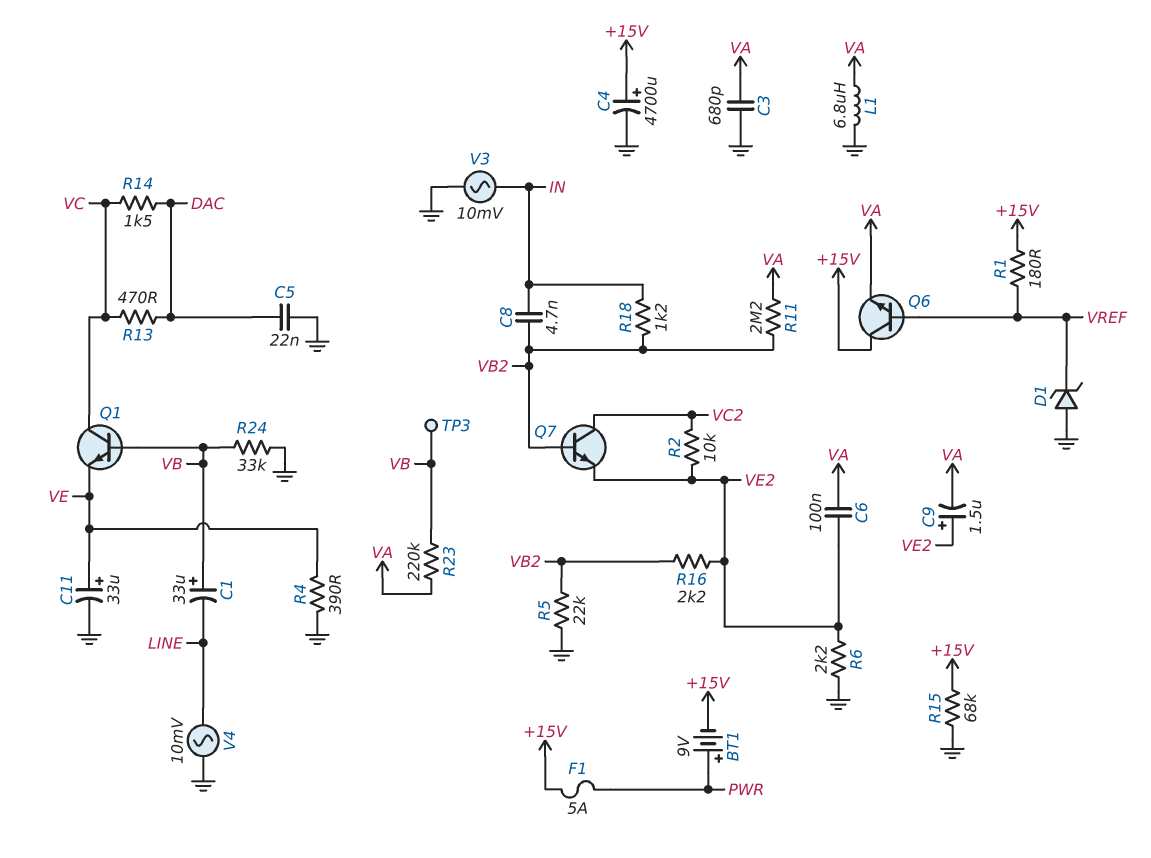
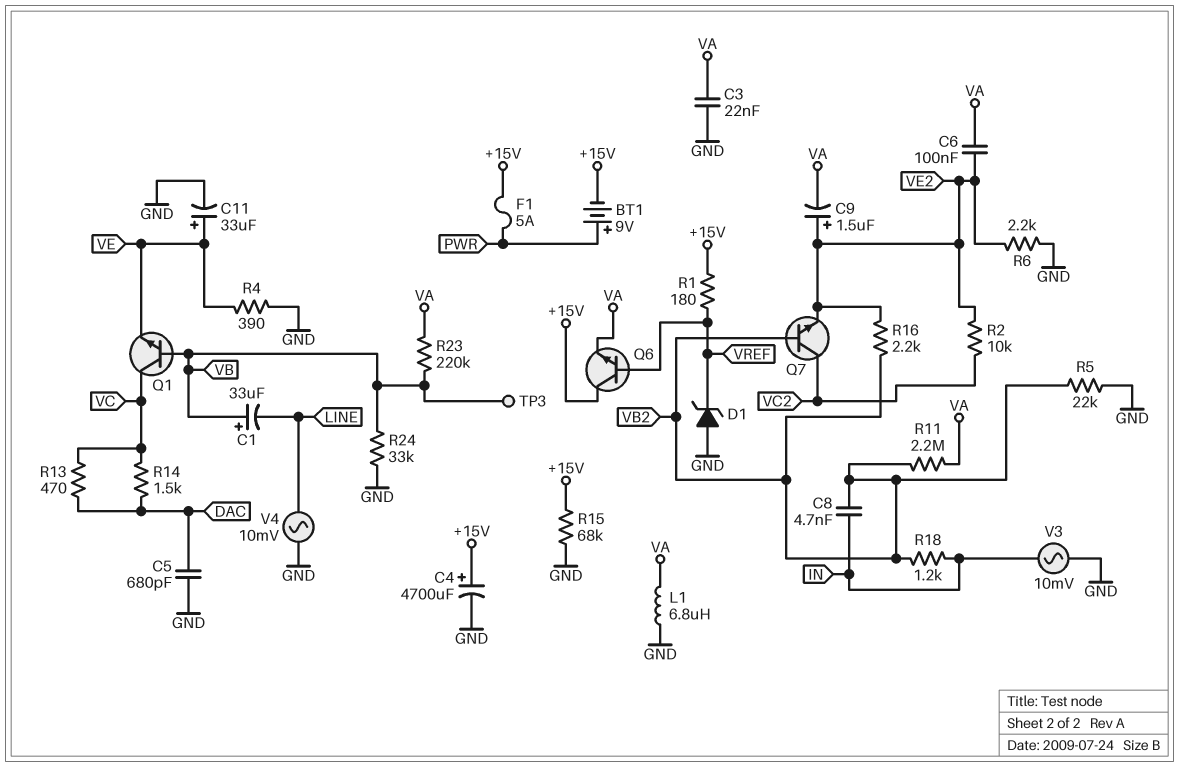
C3: 680pF (GND, VA) -> 22nF (GND, VA)
C5: 22nF (DAC, GND) -> 680pF (DAC, GND)

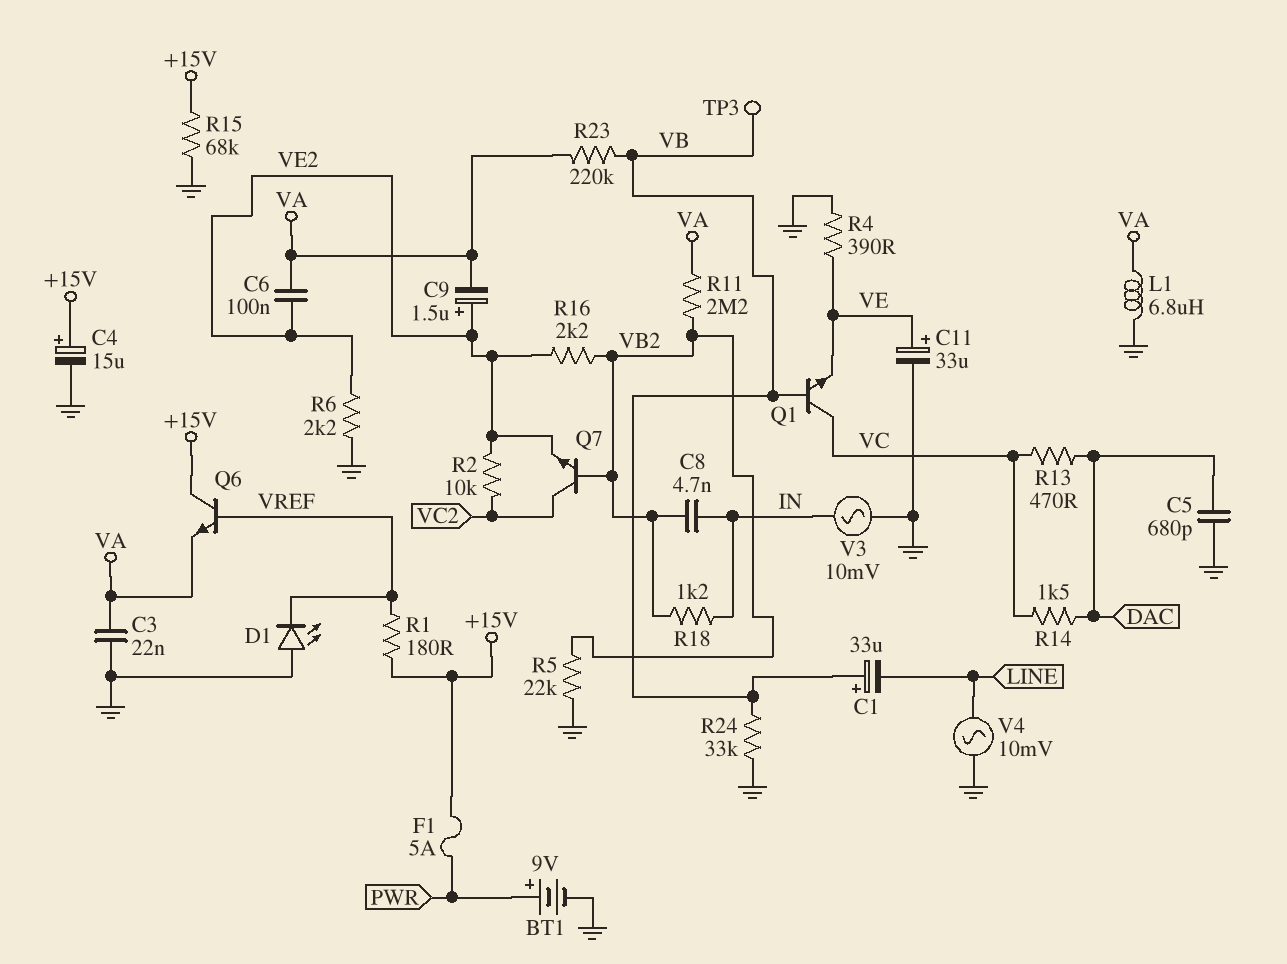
BT1: 9V (plus PWR, minus +15V) -> 9V (plus PWR, minus GND)
C4: 4700uF (plus +15V, minus GND) -> 15uF (plus +15V, minus GND)
D1: zener (A GND, K VREF) -> LED (A GND, K VREF)

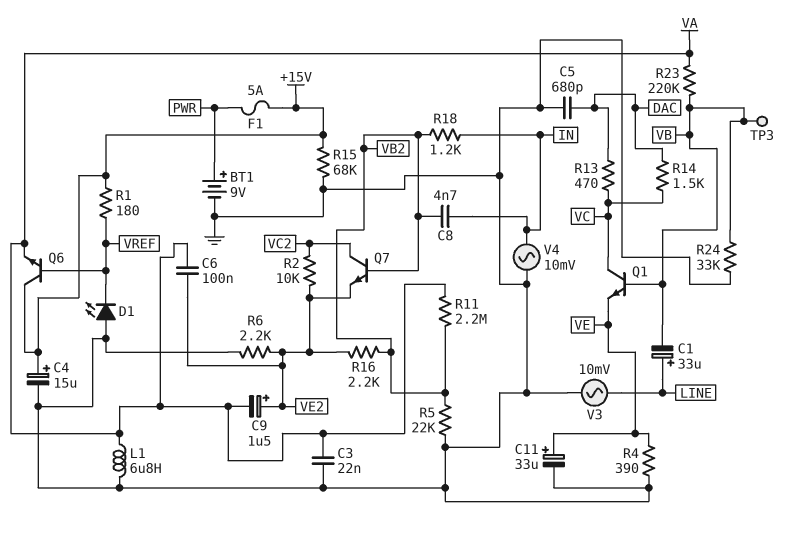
C1: 33uF (plus VB, minus LINE) -> 33uF (plus LINE, minus VB)
V3: AC 10mV (GND, IN) -> AC 10mV (GND, LINE)
V4: AC 10mV (GND, LINE) -> AC 10mV (GND, IN)

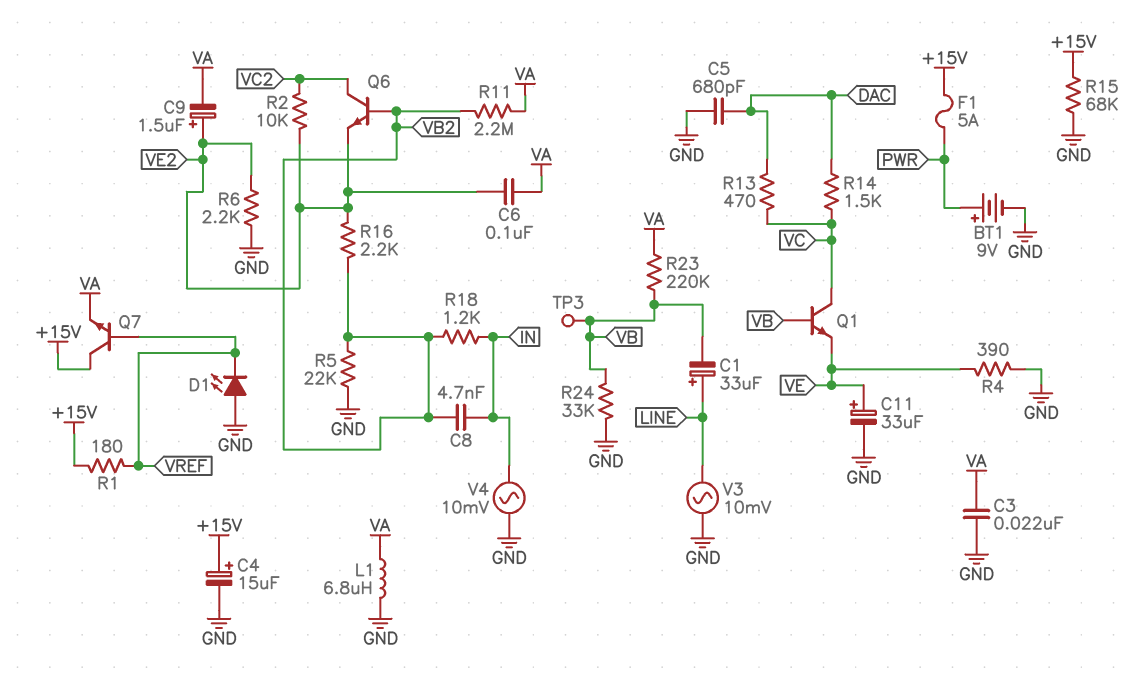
Q6: NPN (B VREF, C +15V, E VA) -> NPN (B VB2, C VC2, E VE2)
Q7: NPN (B VB2, C VC2, E VE2) -> NPN (B VREF, C +15V, E VA)

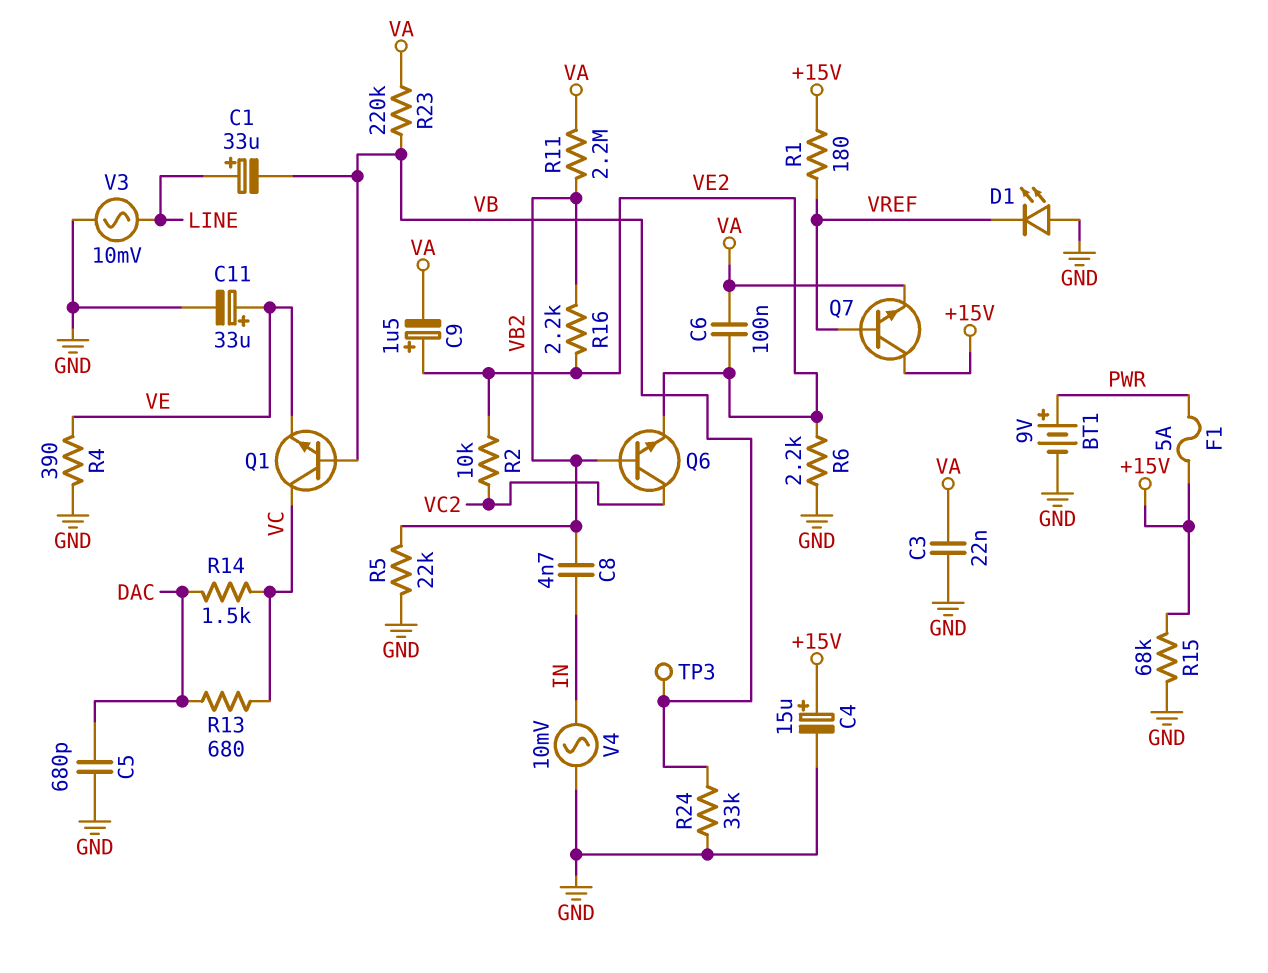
L1: 6.8uH (GND, VA) -> none
R13: 470 (DAC, VC) -> 680 (DAC, VC)
R18: 1.2k (IN, VB2) -> none

